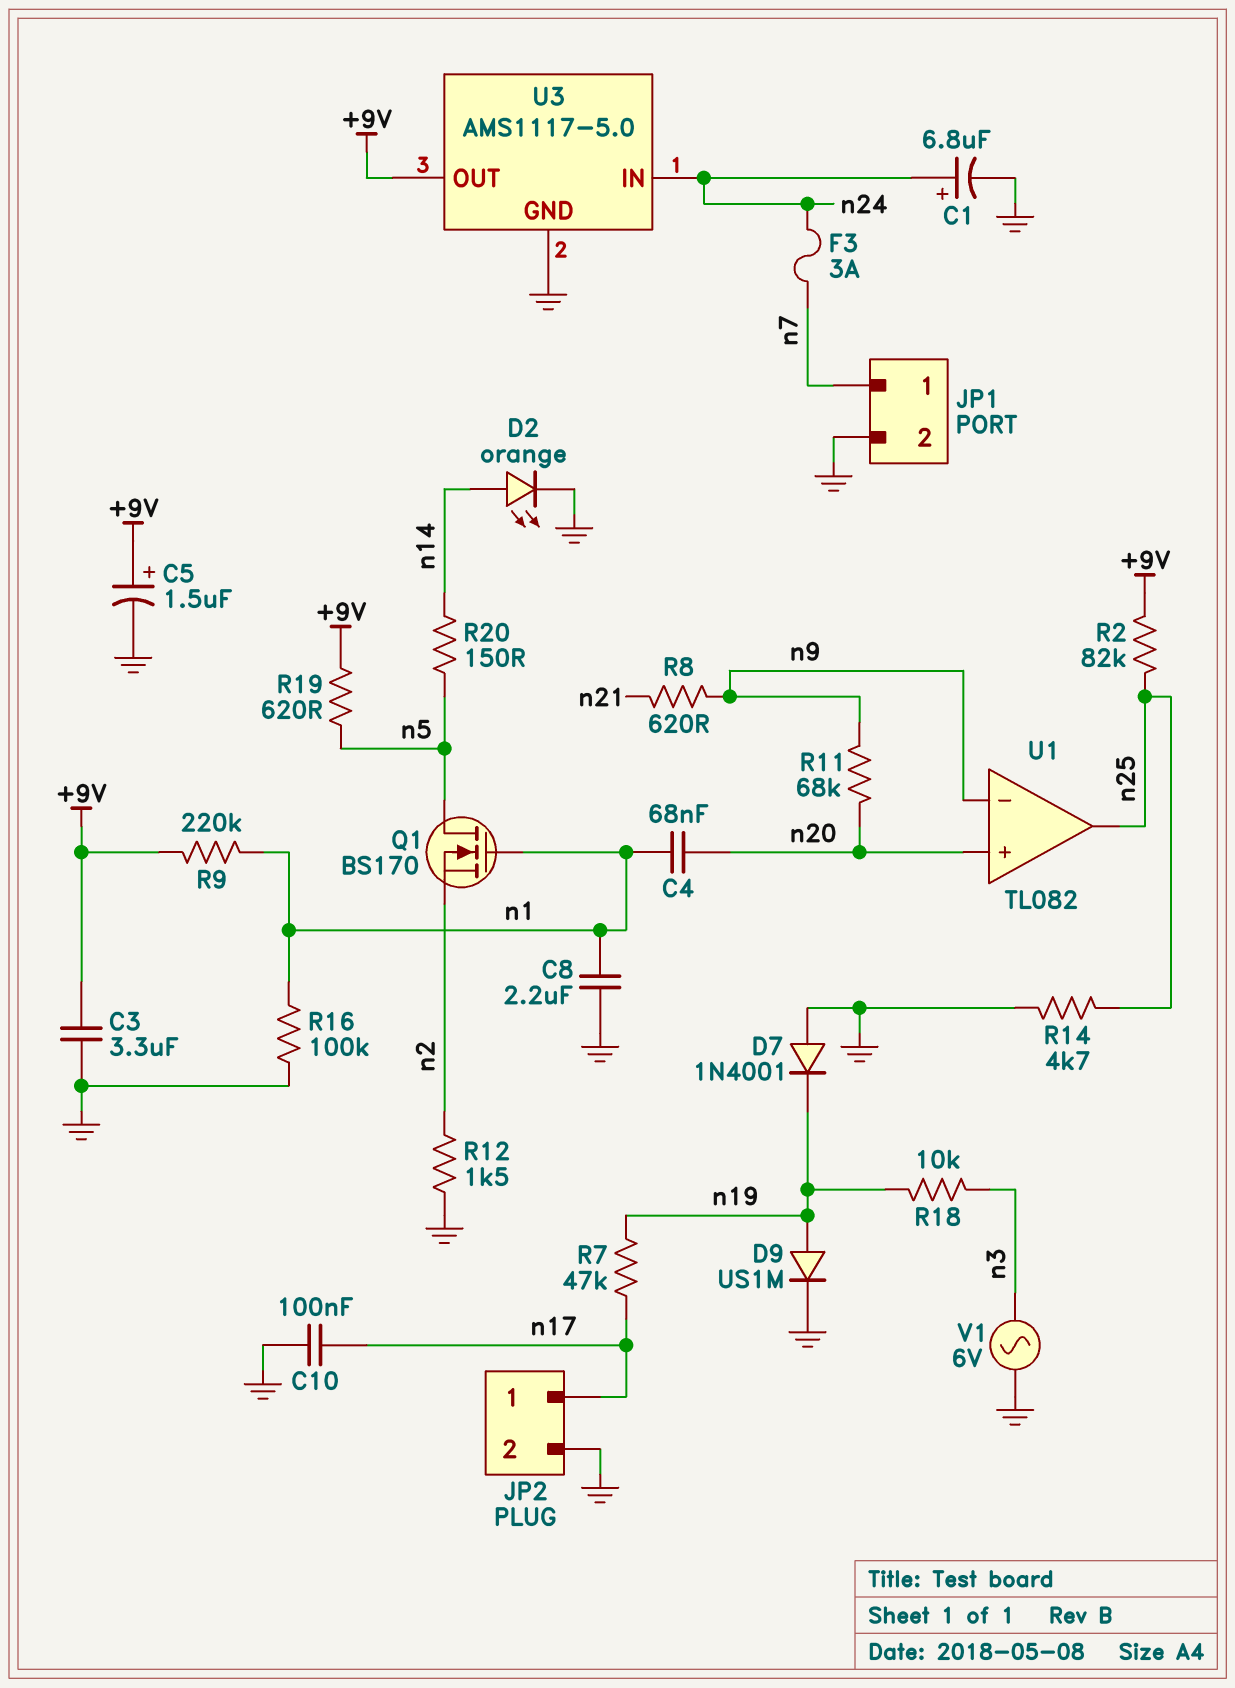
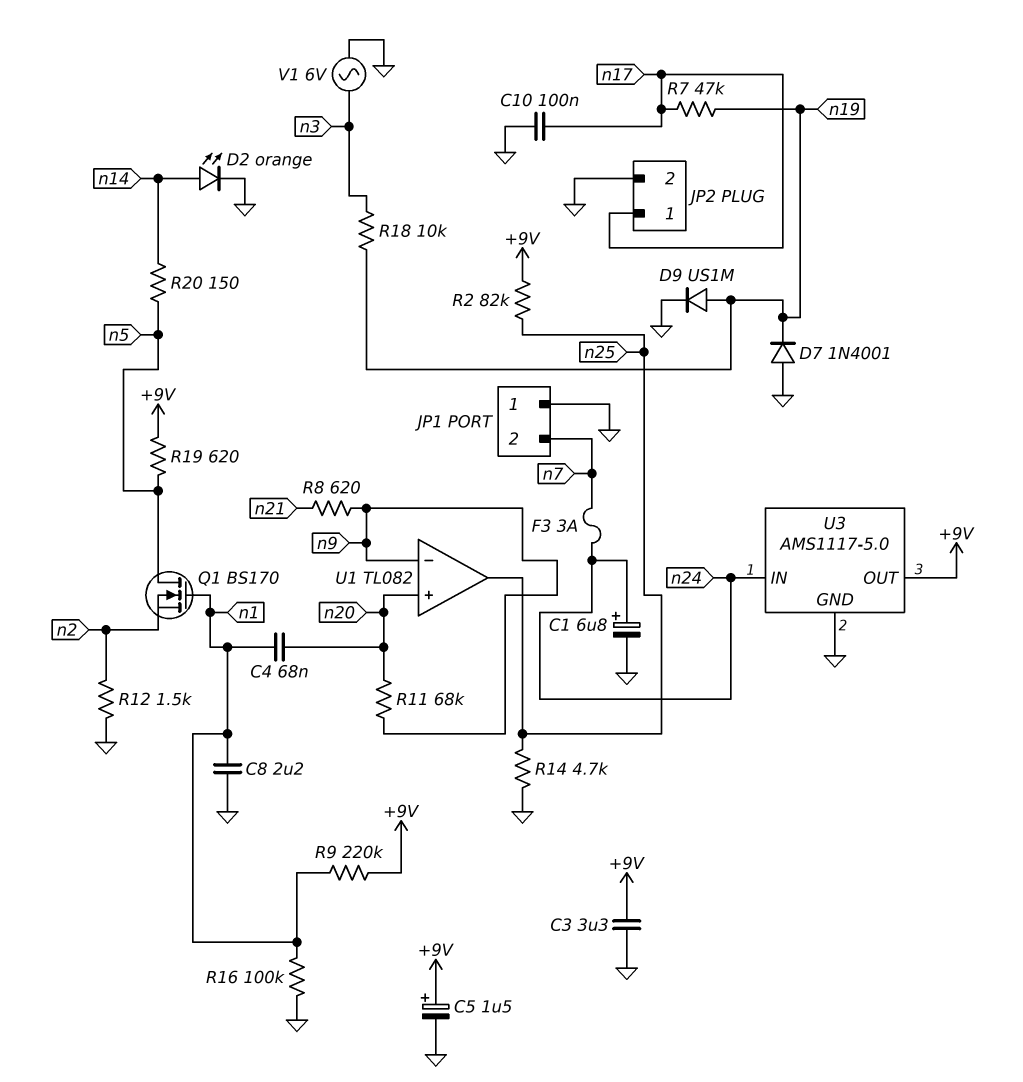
JP1 pin 1: n7 -> GND
JP1 pin 2: GND -> n7

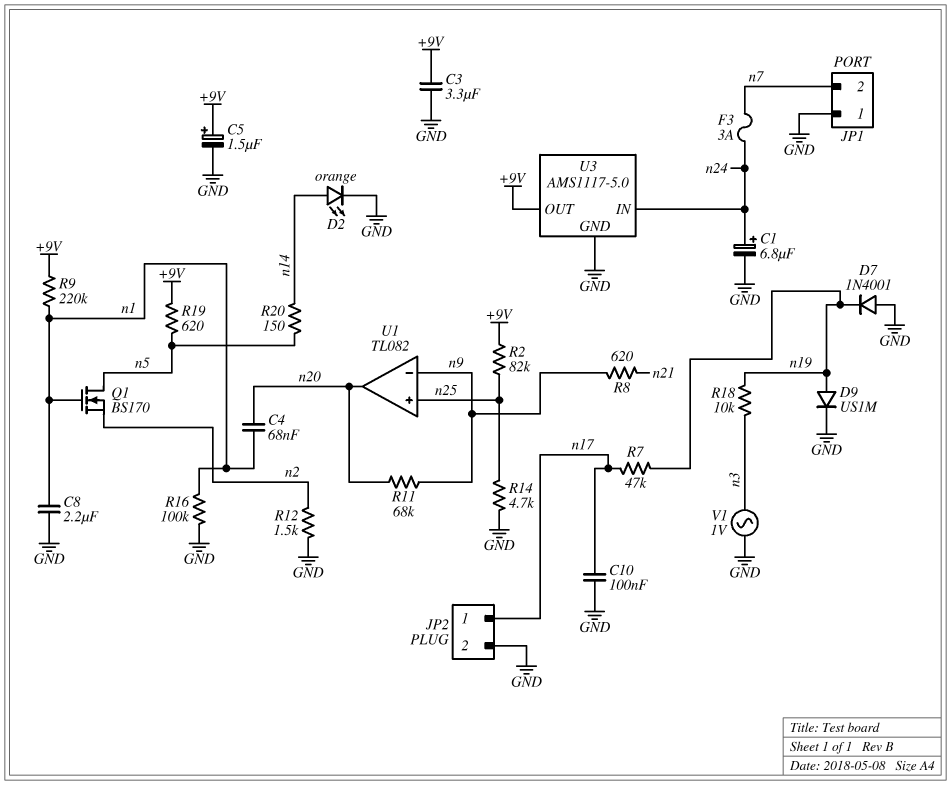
U1 pin in+: n20 -> n25
U1 pin out: n25 -> n20
V1: AC 6V (GND, n3) -> AC 1V (GND, n3)

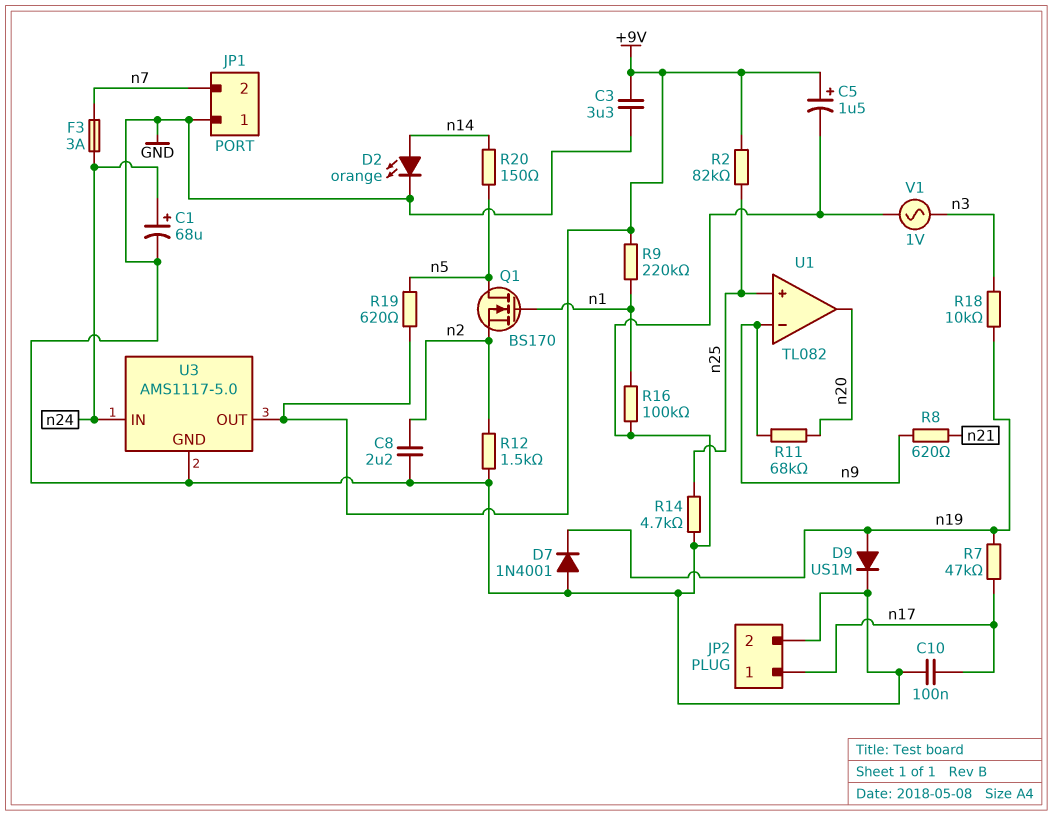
C1: 6.8uF (plus n24, minus GND) -> 68uF (plus n24, minus GND)
C4: 68nF (n1, n20) -> none
C8: 2.2uF (GND, n1) -> 2.2uF (GND, n2)

